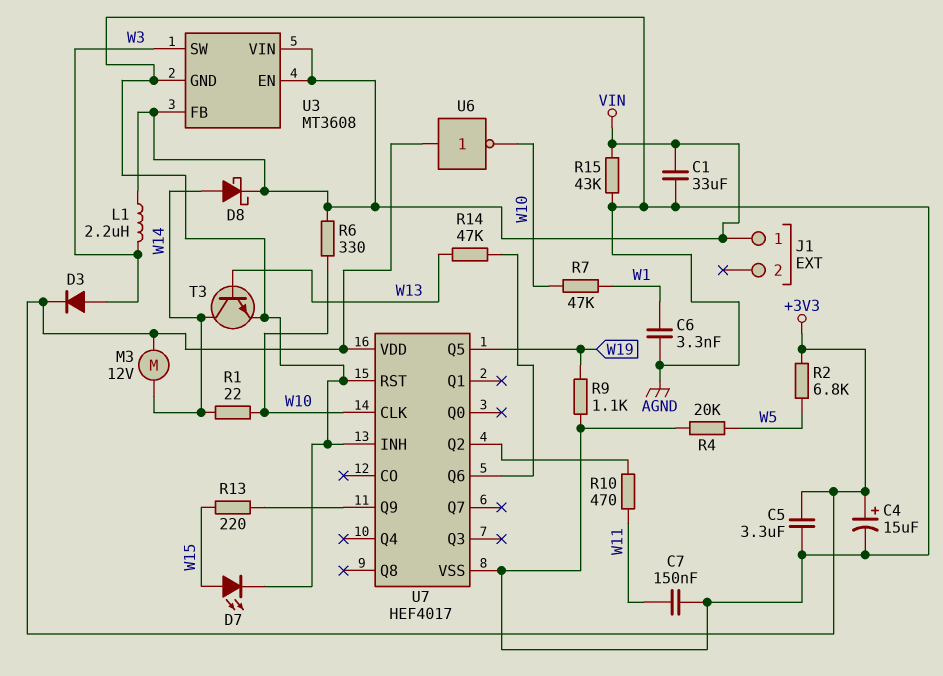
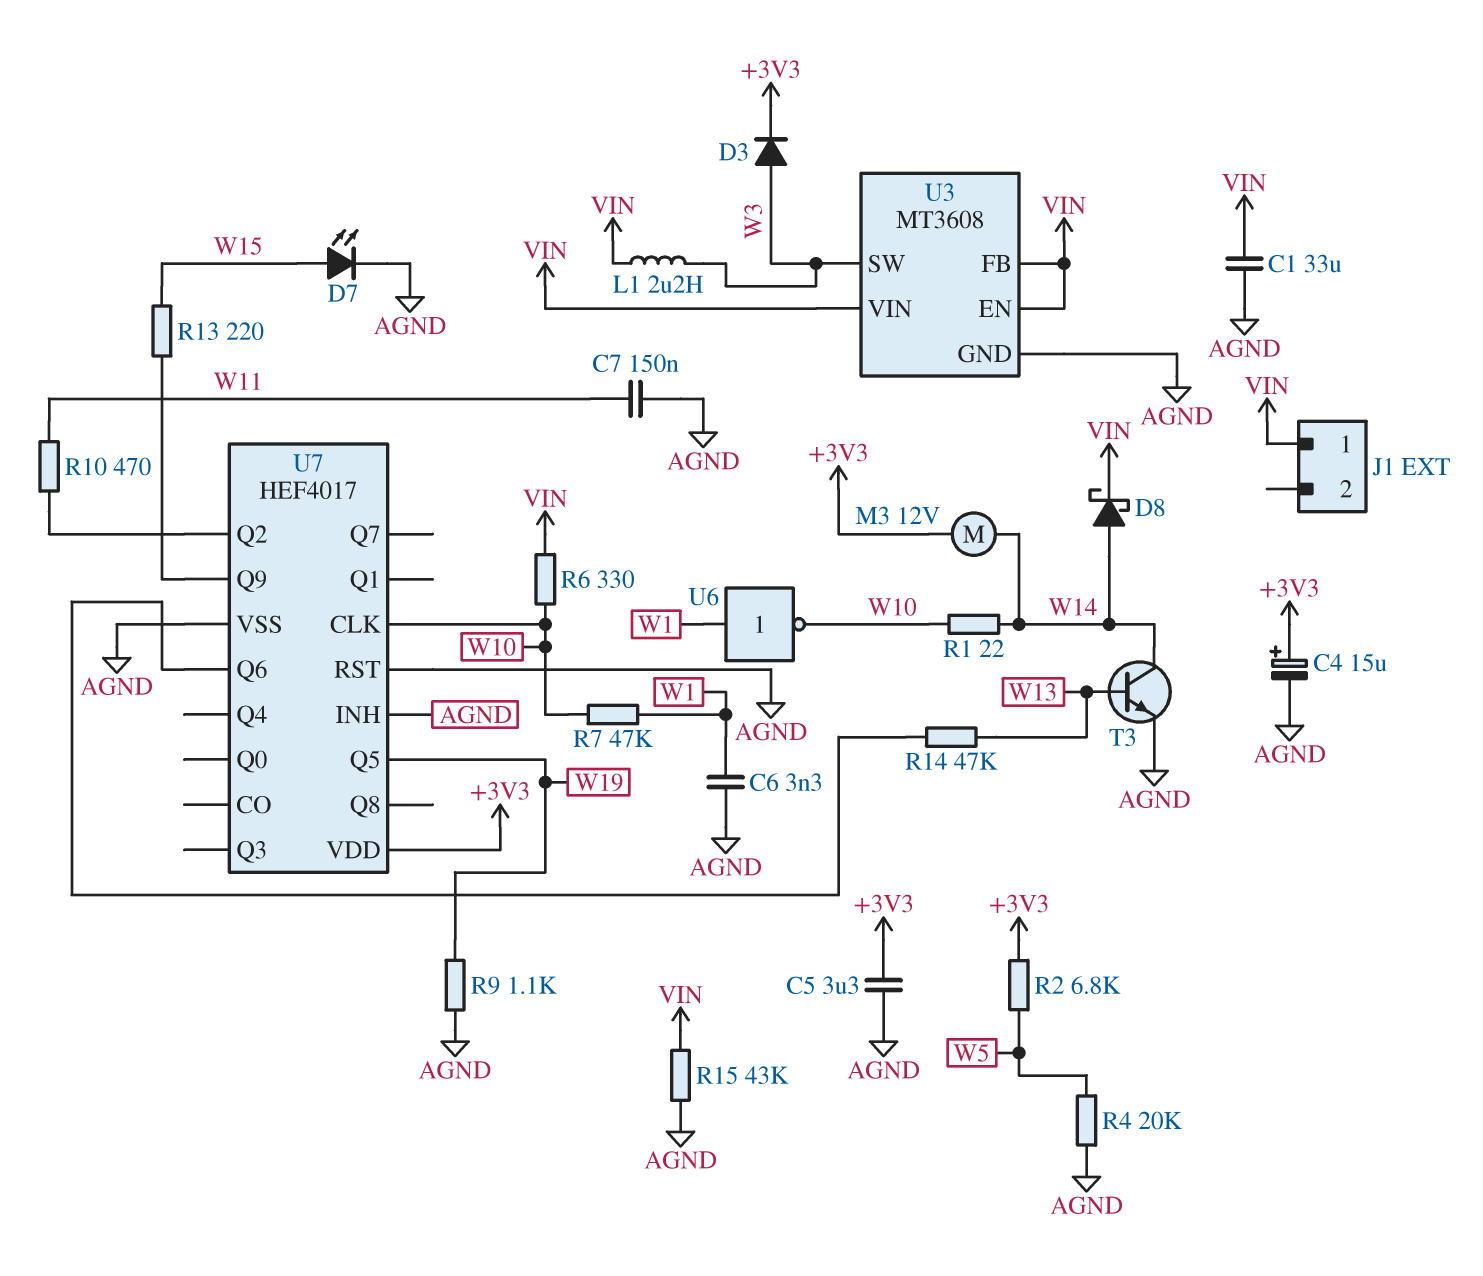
U6: NOT (in +3V3, out W10) -> NOT (in W1, out W10)

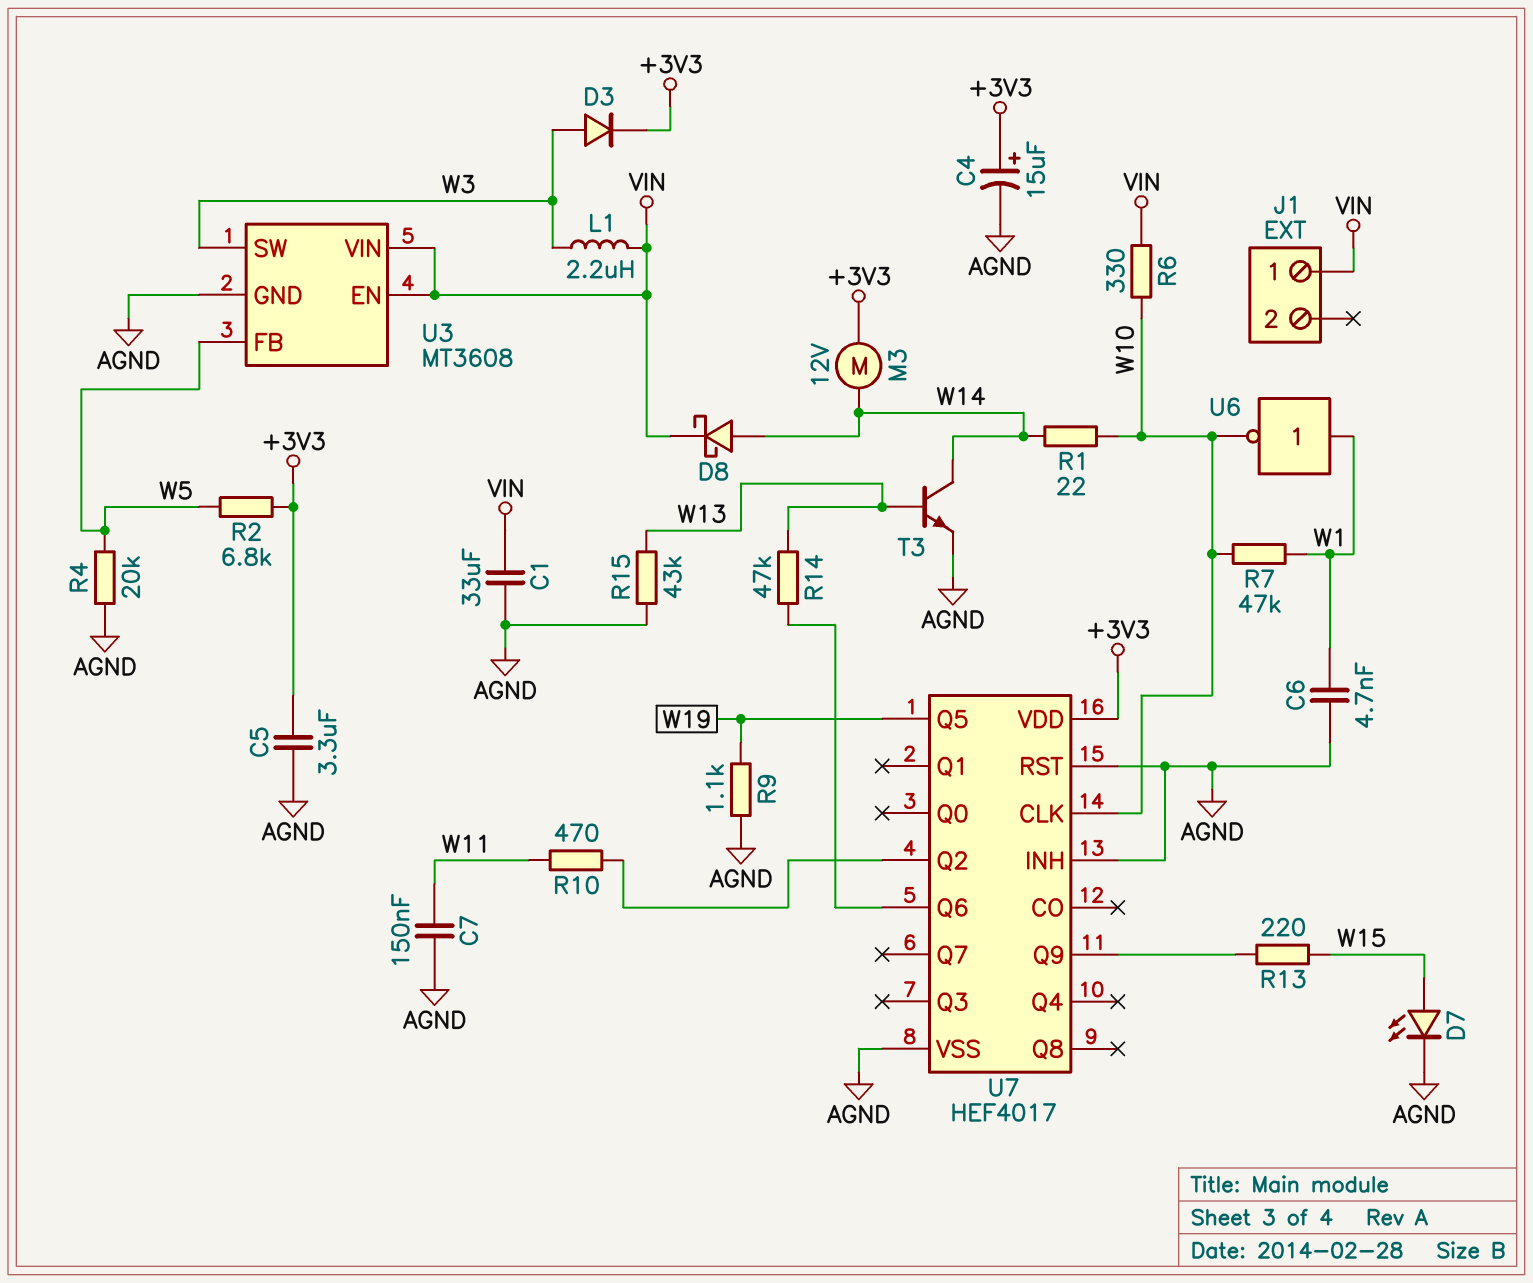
C6: 3.3nF (AGND, W1) -> 4.7nF (AGND, W1)
R15: 43k (AGND, VIN) -> 43k (AGND, W13)
U3 pin FB: VIN -> W5

